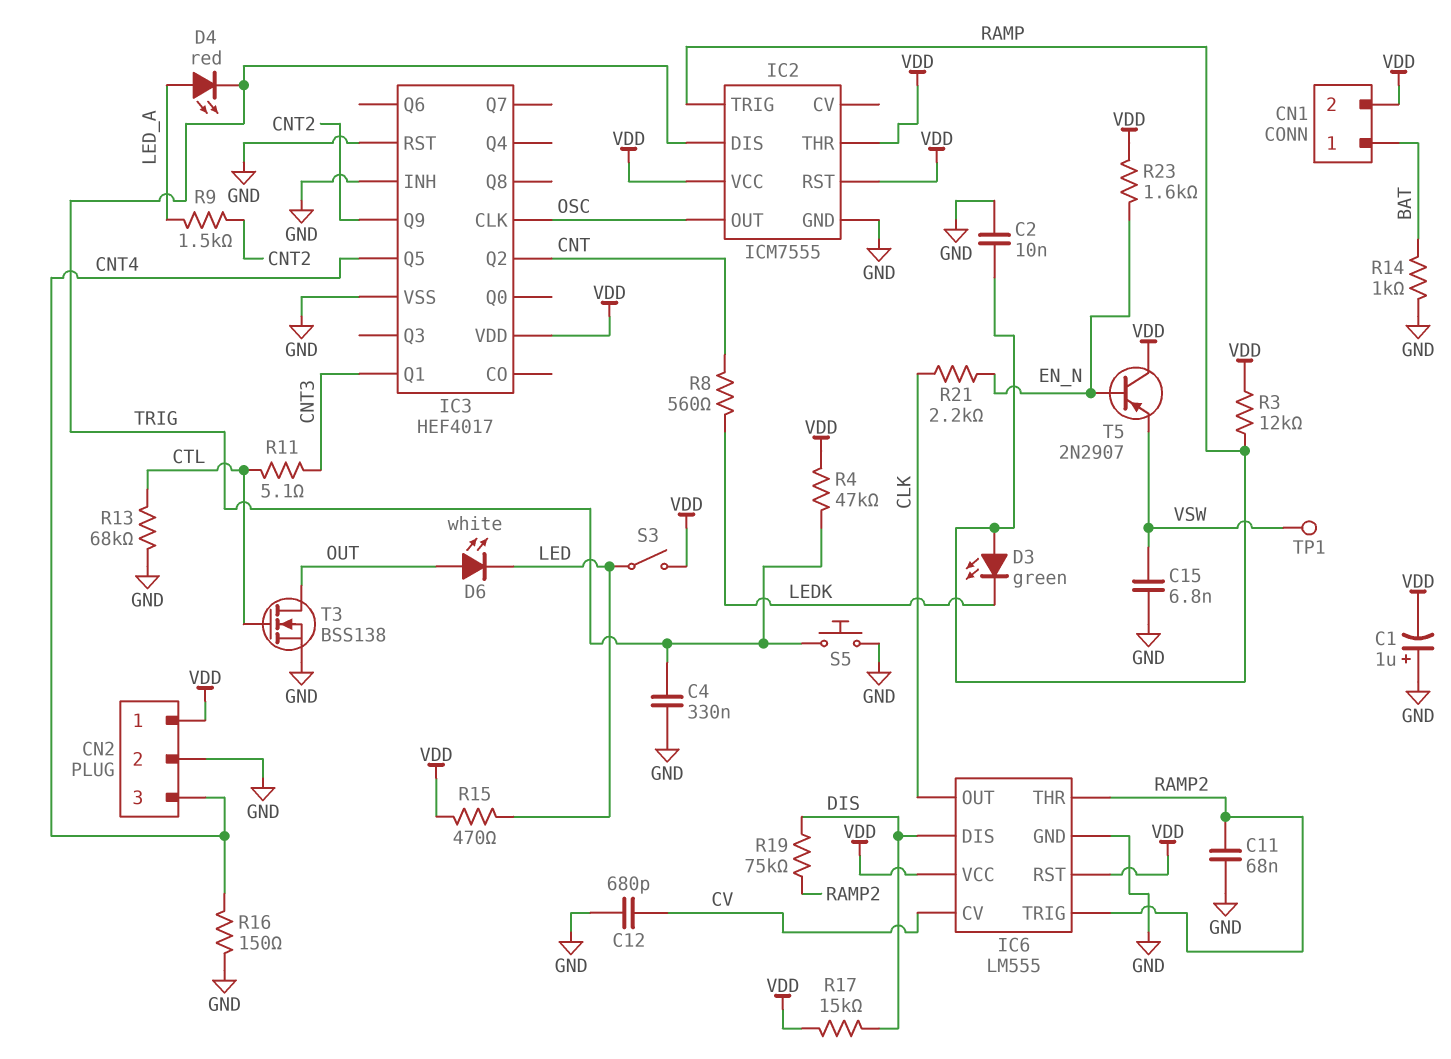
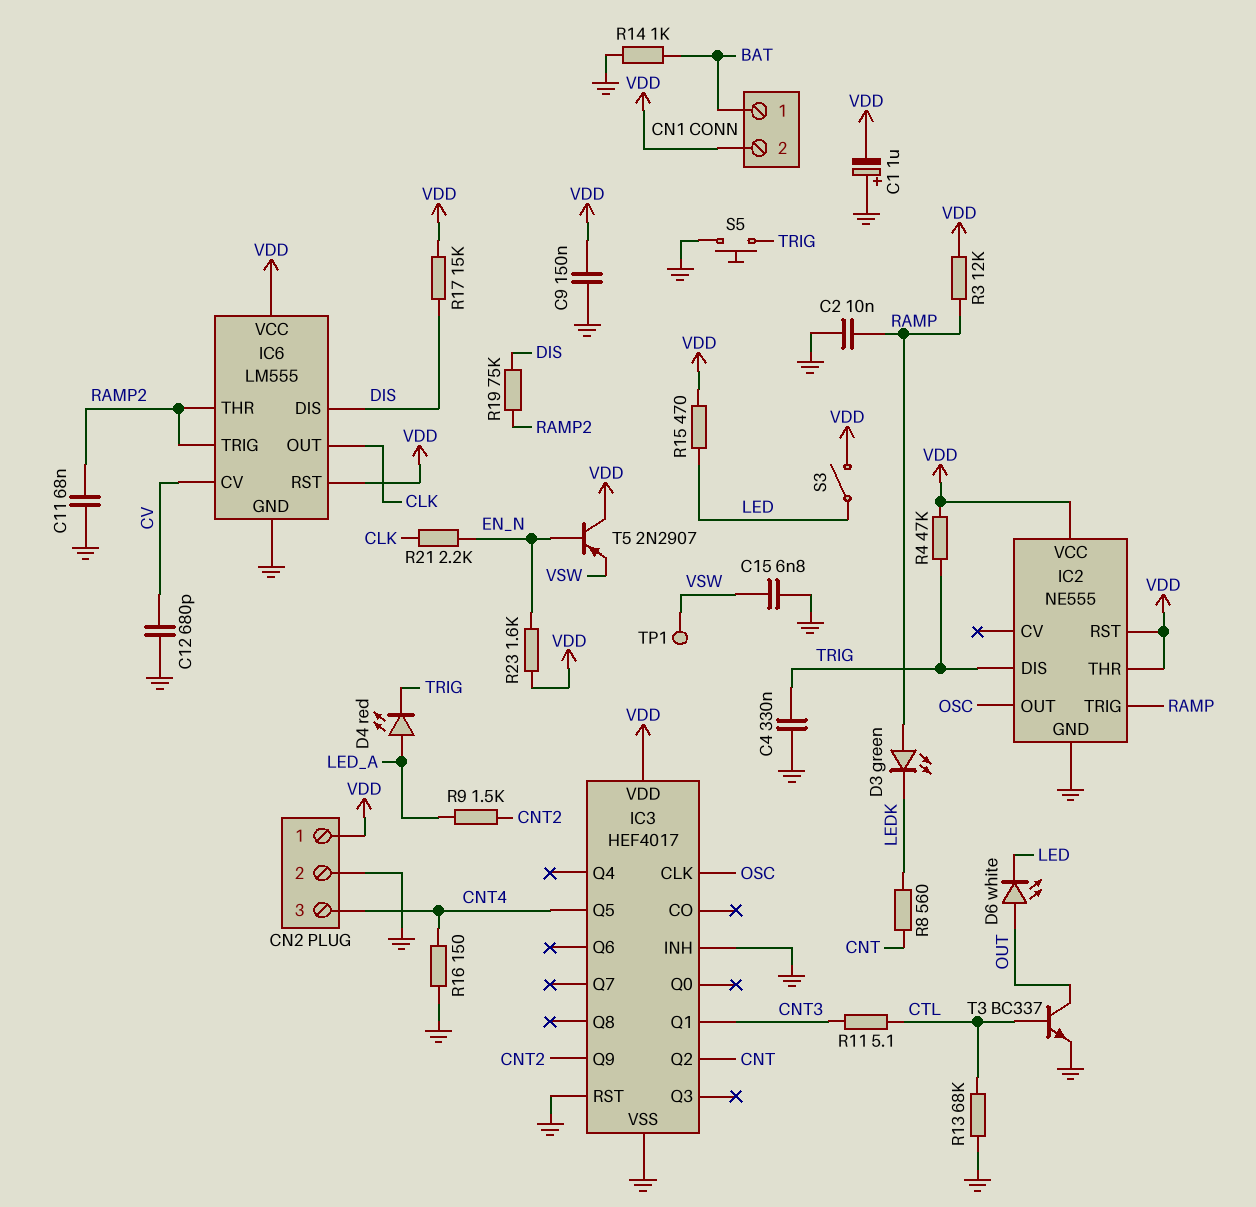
C9: none -> 150nF (GND, VDD)
IC2: ICM7555 -> NE555
T3: NMOS BSS138 (G CTL, D OUT, S GND) -> NPN BC337 (B CTL, C OUT, E GND)

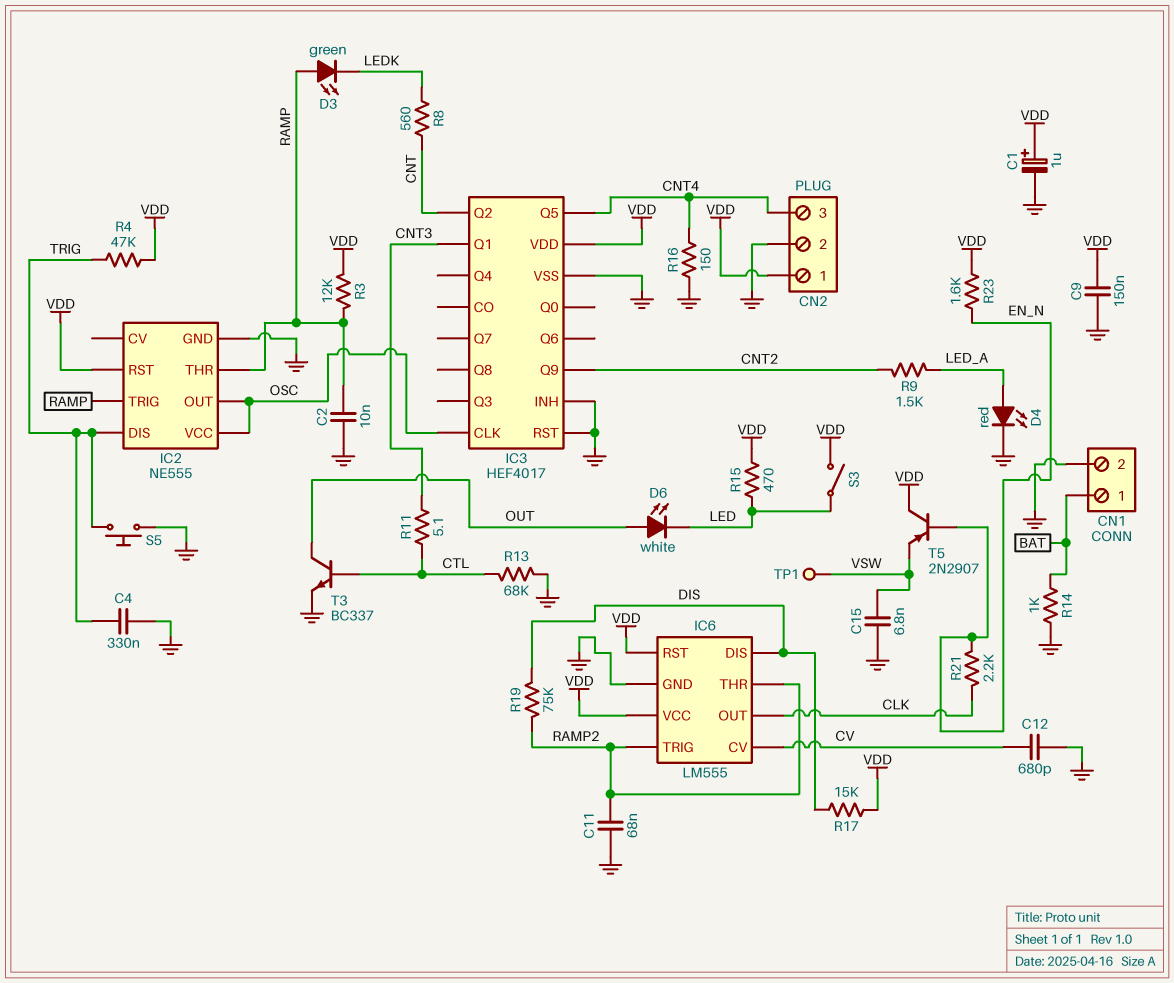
C1: 1uF (plus GND, minus VDD) -> 1uF (plus VDD, minus GND)
CN1 pin 2: VDD -> GND
D4: LED red (A LED_A, K TRIG) -> LED red (A LED_A, K GND)
IC2 pin THR: VDD -> RAMP
IC2 pin VCC: VDD -> OSC

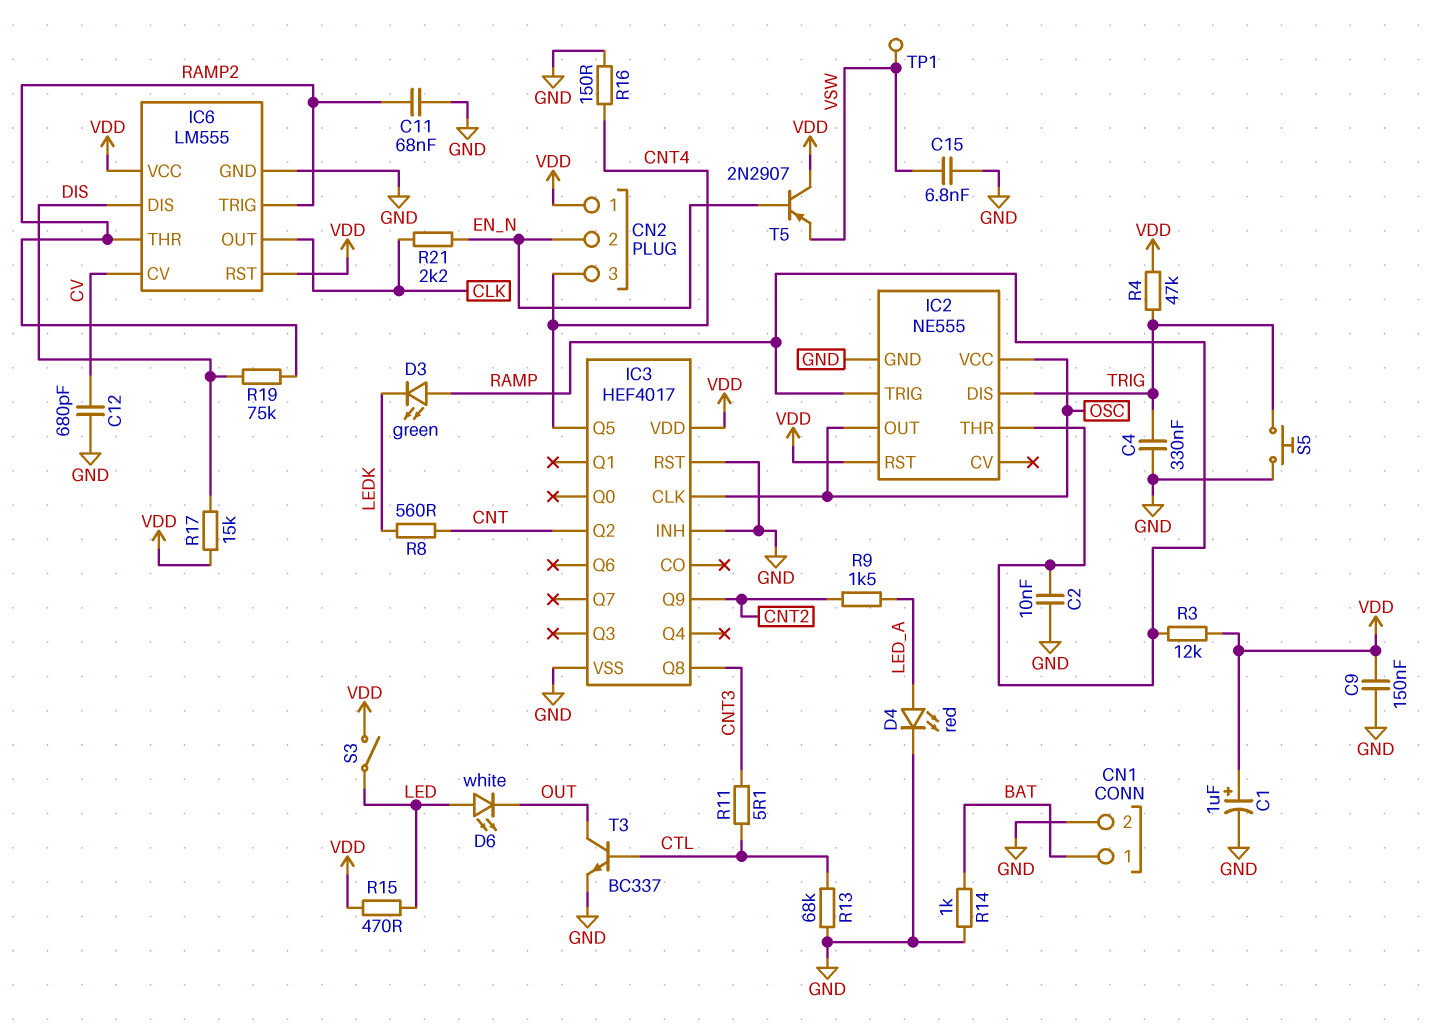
CN2 pin 2: GND -> EN_N
D6: LED white (A OUT, K LED) -> LED white (A LED, K OUT)
IC3 pin Q1: CNT3 -> none
IC3 pin Q8: none -> CNT3
R23: 1.6k (EN_N, VDD) -> none

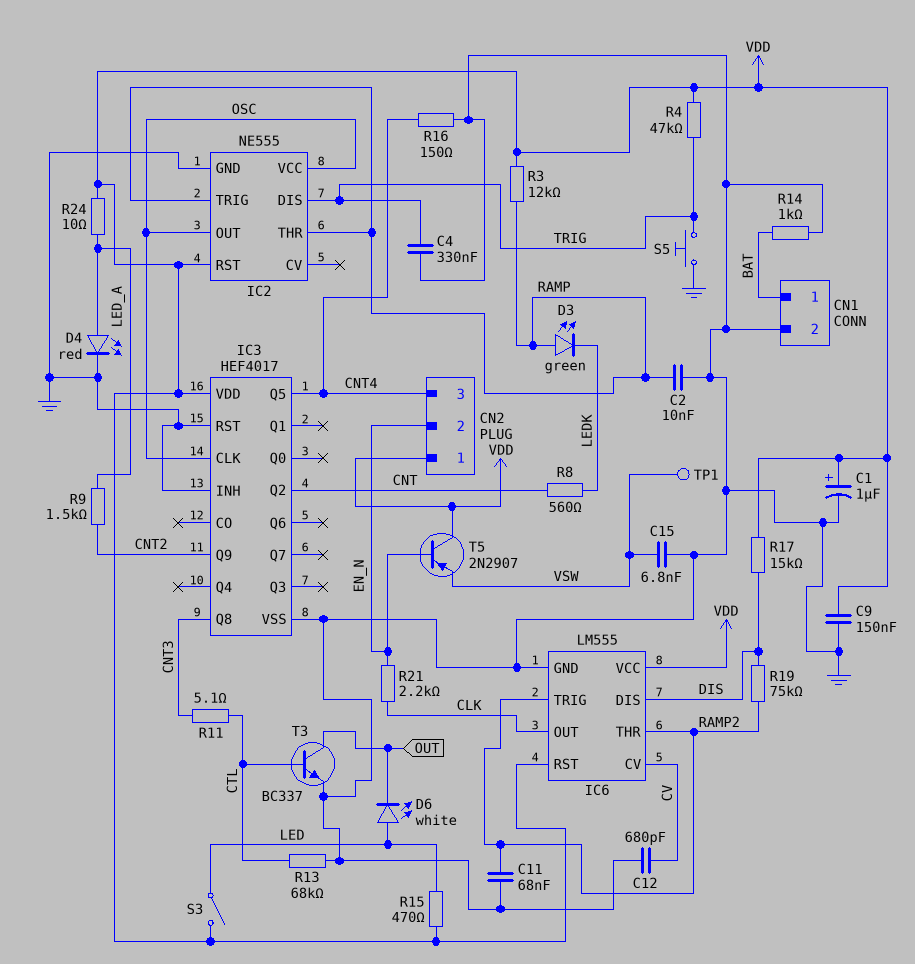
R24: none -> 10 (LED_A, VDD)

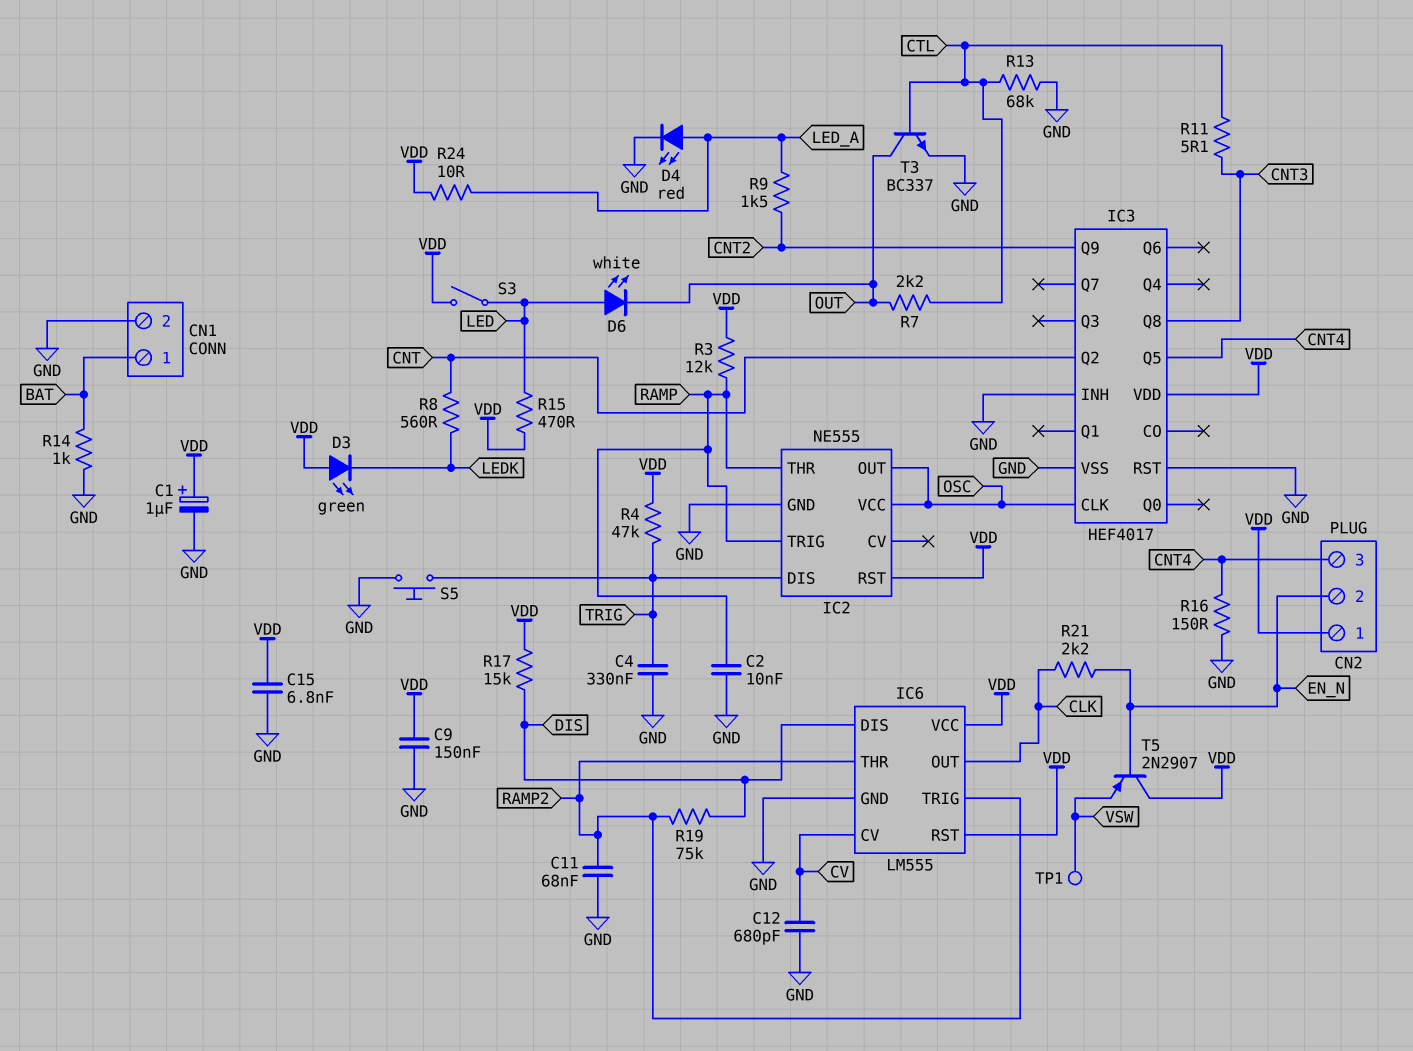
C15: 6.8nF (GND, VSW) -> 6.8nF (GND, VDD)
D3: LED green (A RAMP, K LEDK) -> LED green (A VDD, K LEDK)
R7: none -> 2.2k (CTL, OUT)

